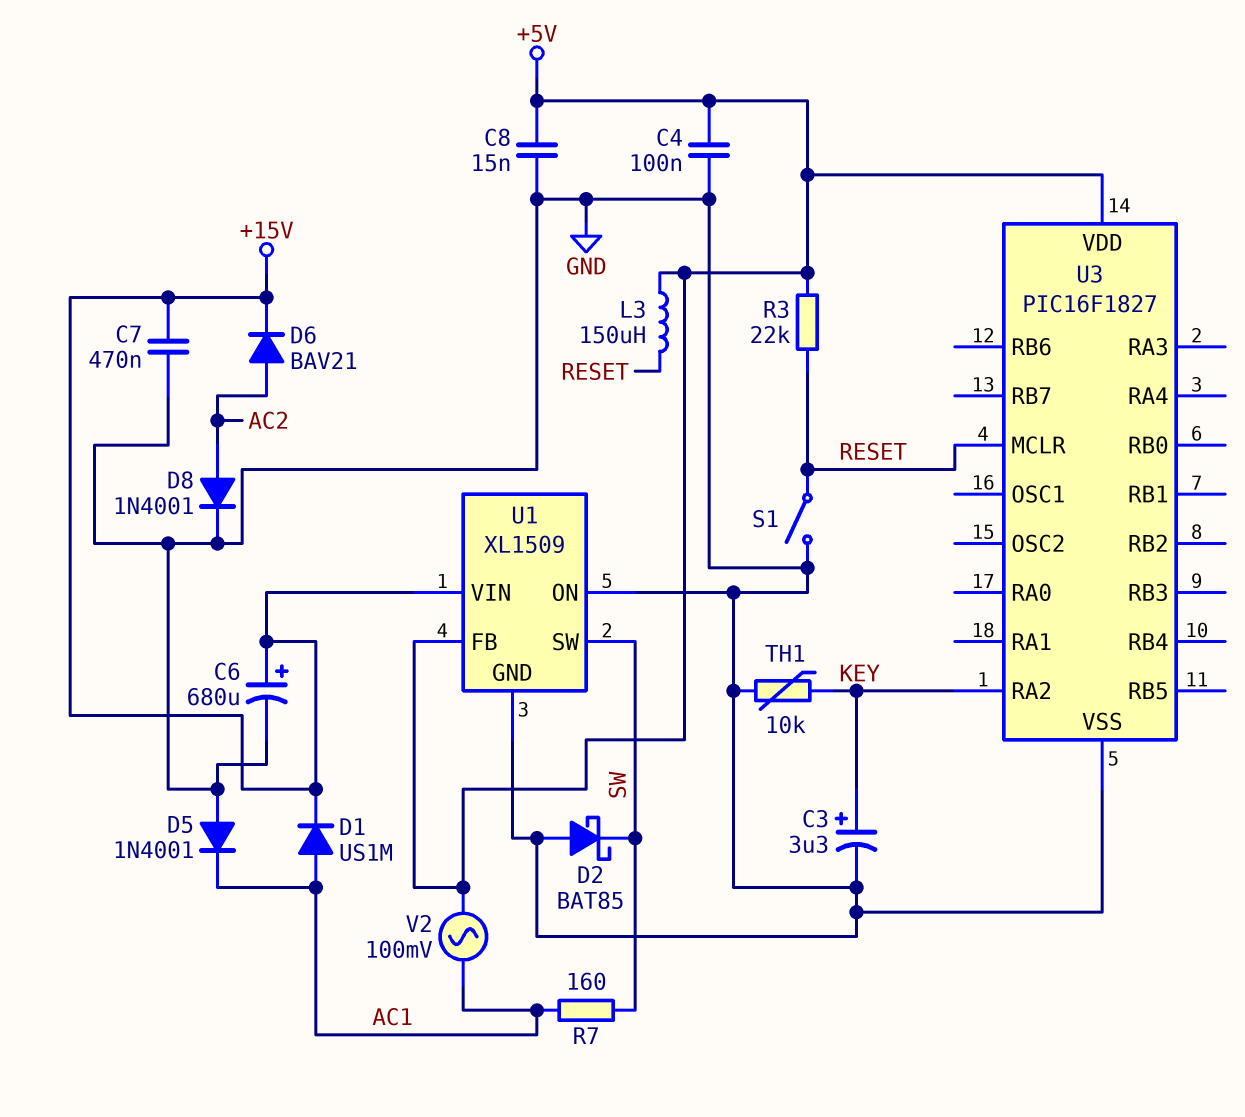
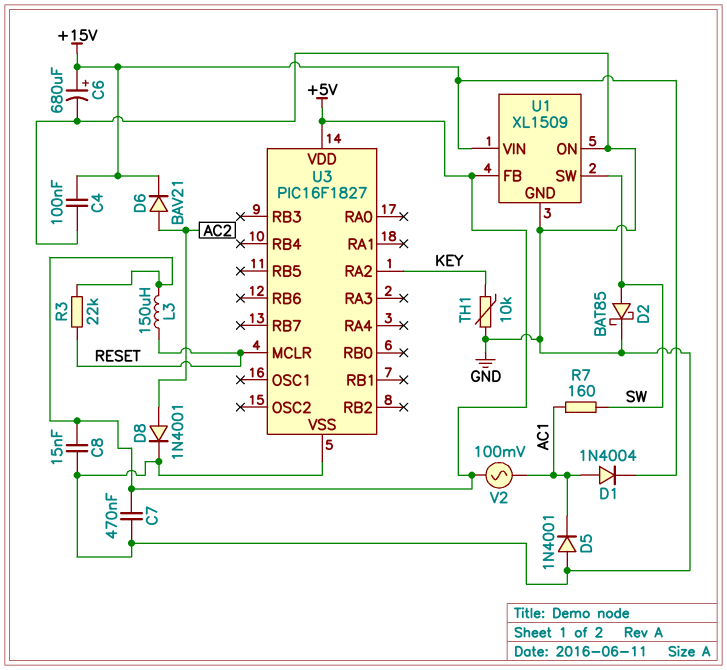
C3: 3.3uF (plus KEY, minus GND) -> none
C4: 100nF (+5V, GND) -> 100nF (+15V, GND)
C7: 470nF (+15V, GND) -> 470nF (+5V, GND)
D1: diode US1M (A AC1, K +15V) -> diode 1N4004 (A AC1, K +15V)
D2: schottky BAT85 (A GND, K SW) -> schottky BAT85 (A SW, K GND)
S1: switch (GND, RESET) -> none

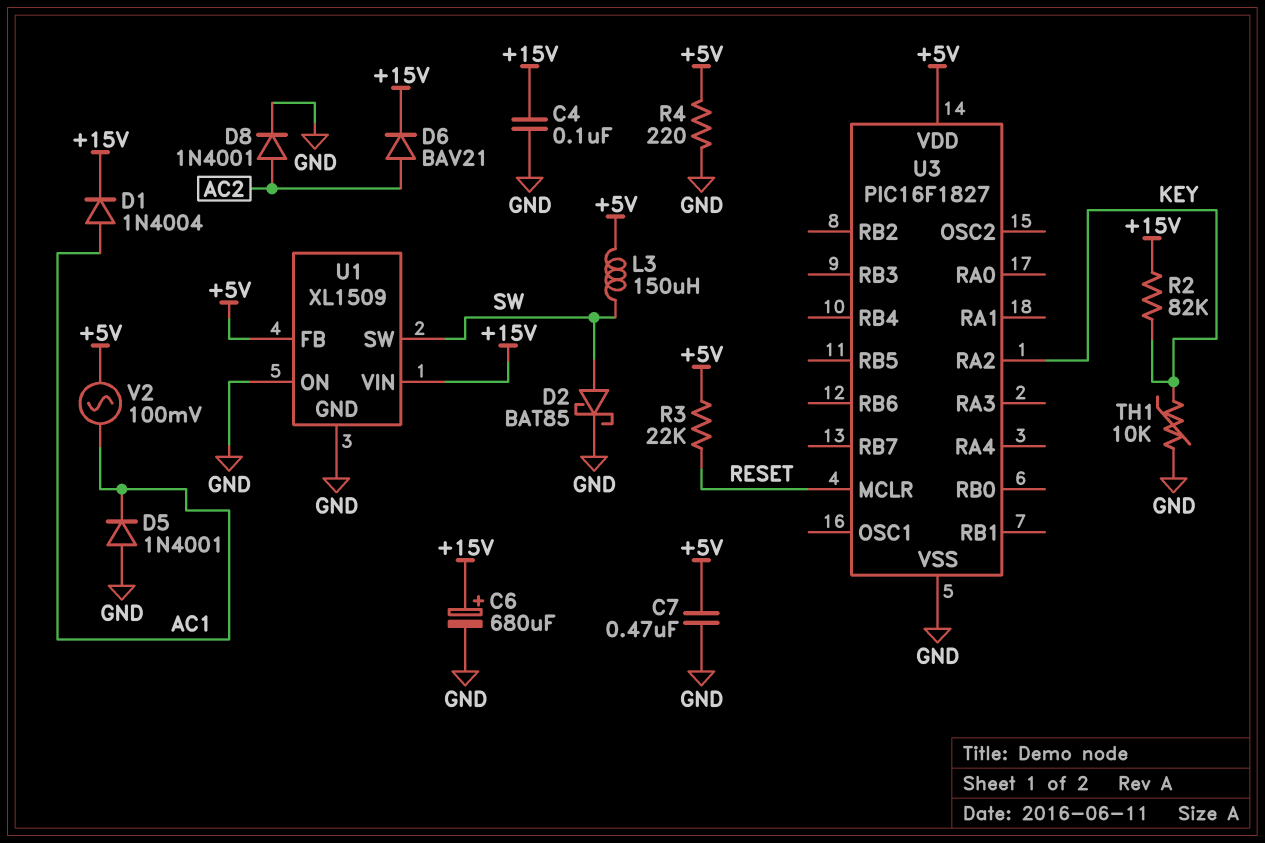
C8: 15nF (+5V, GND) -> none
L3: 150uH (+5V, RESET) -> 150uH (+5V, SW)
R2: none -> 82k (+15V, KEY)
R4: none -> 220 (+5V, GND)
R7: 160 (AC1, SW) -> none

